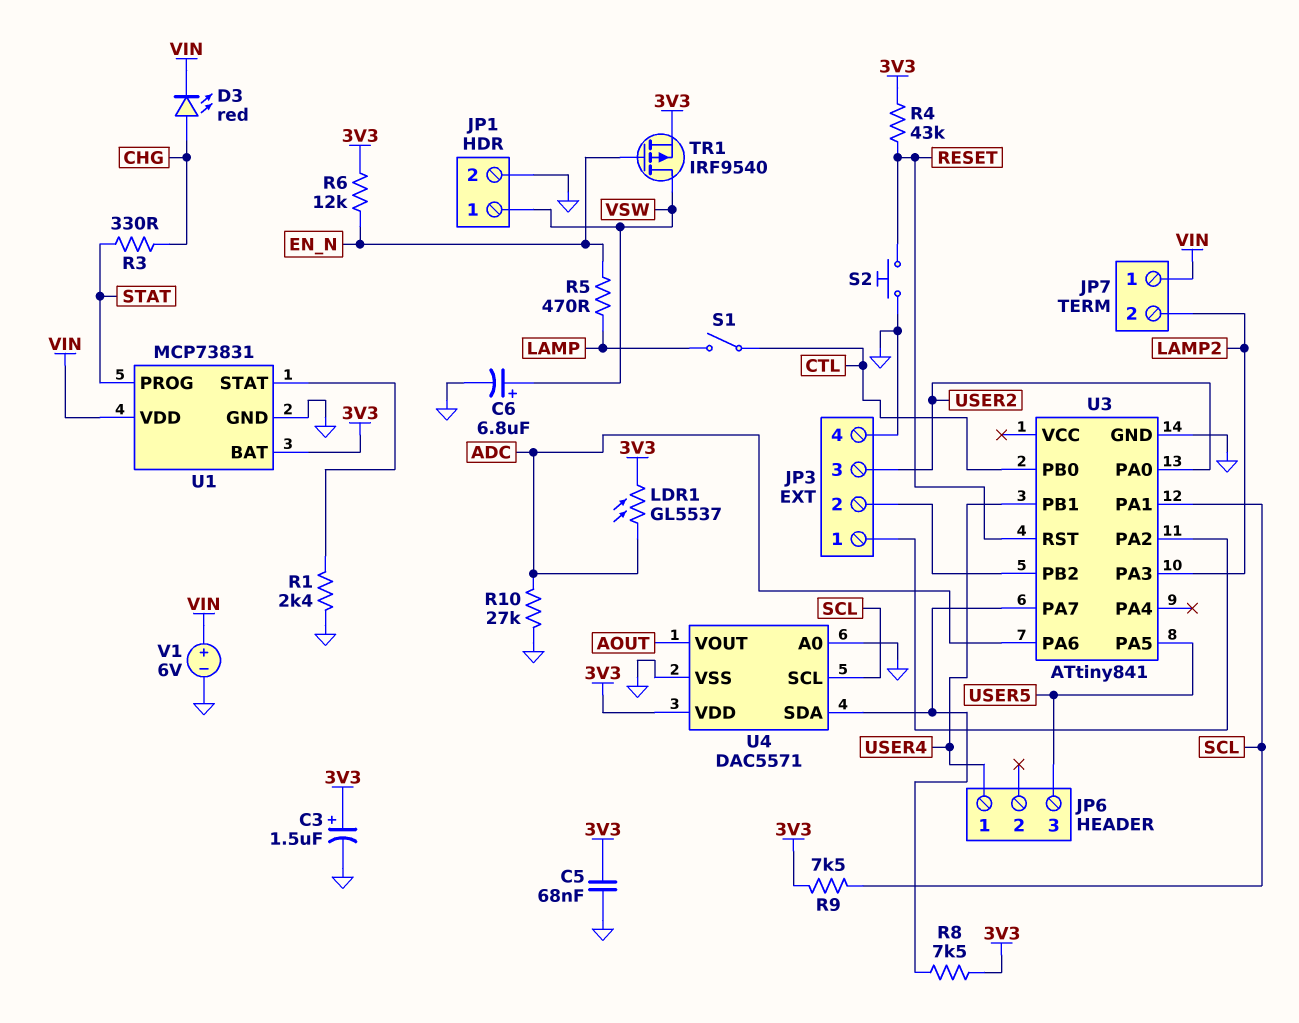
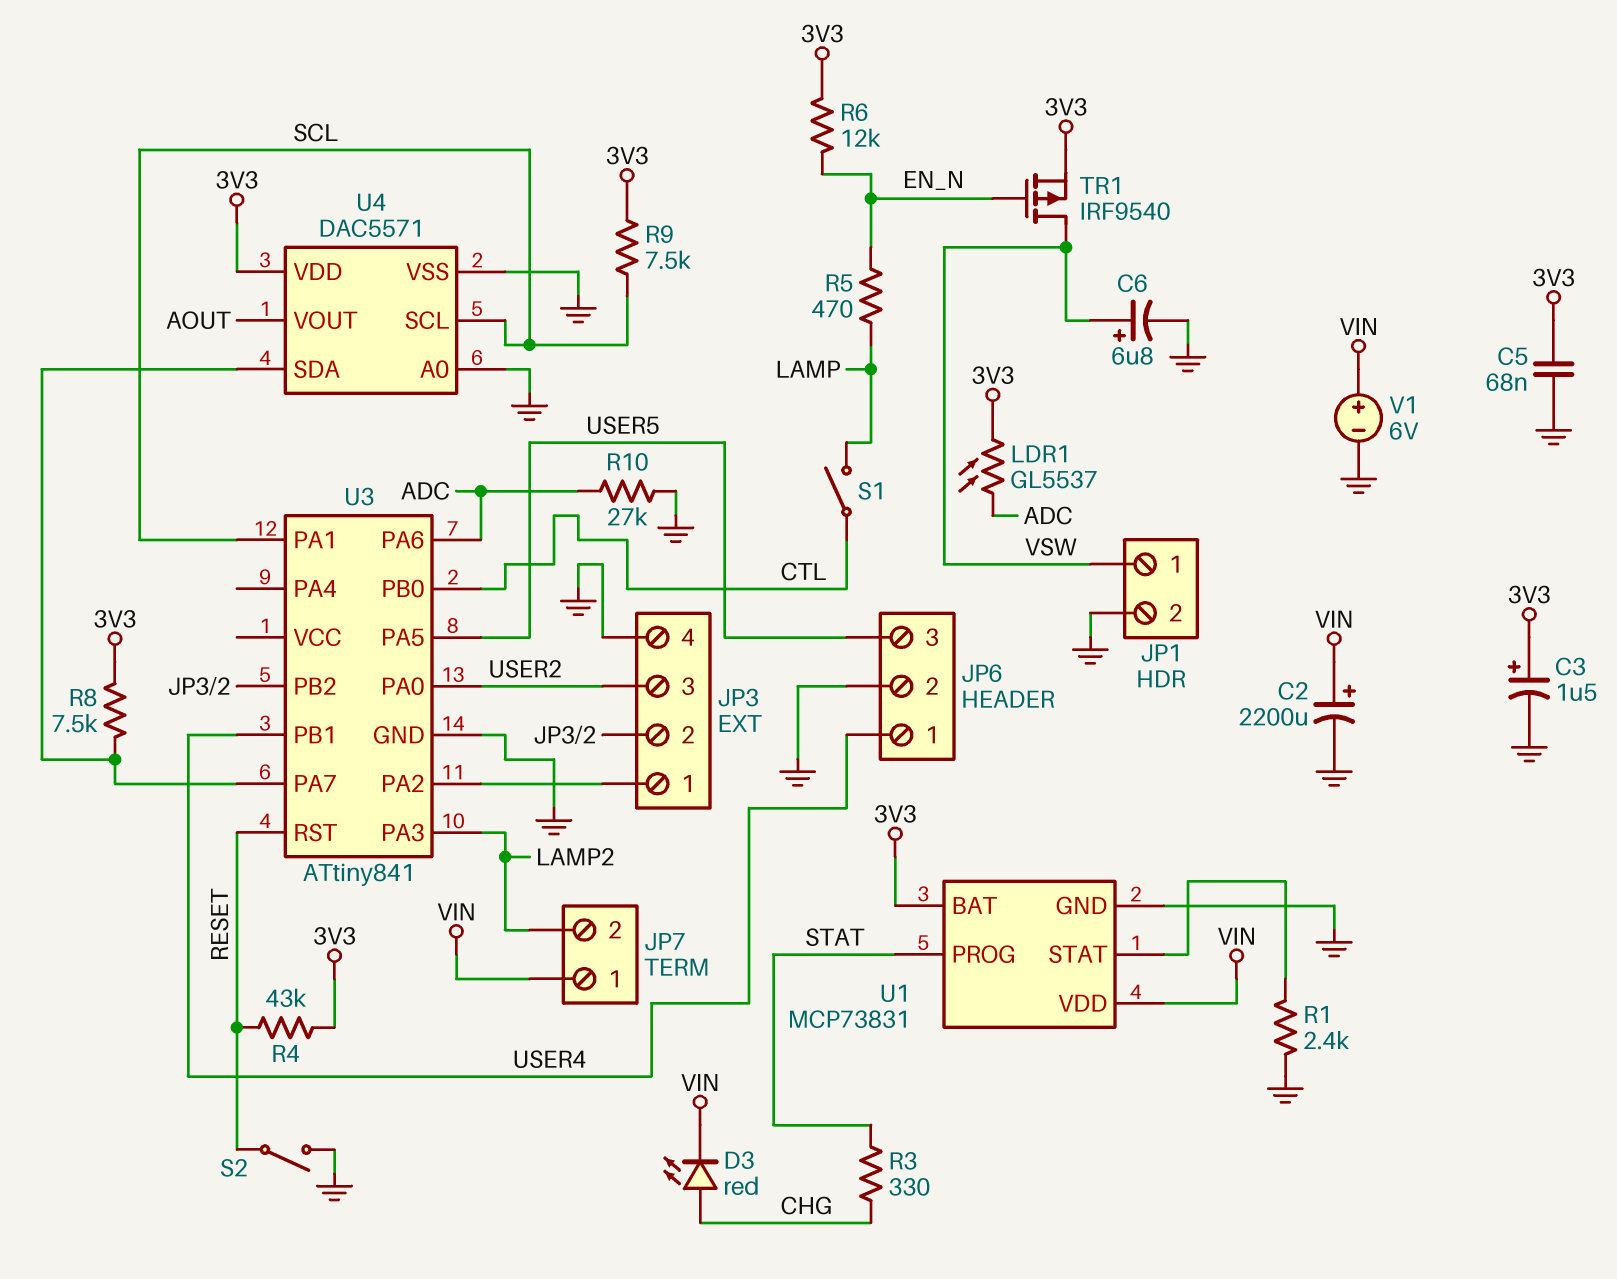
C2: none -> 2200uF (plus VIN, minus GND)
JP6 pin 2: none -> GND
S2: button (GND, RESET) -> switch (GND, RESET)

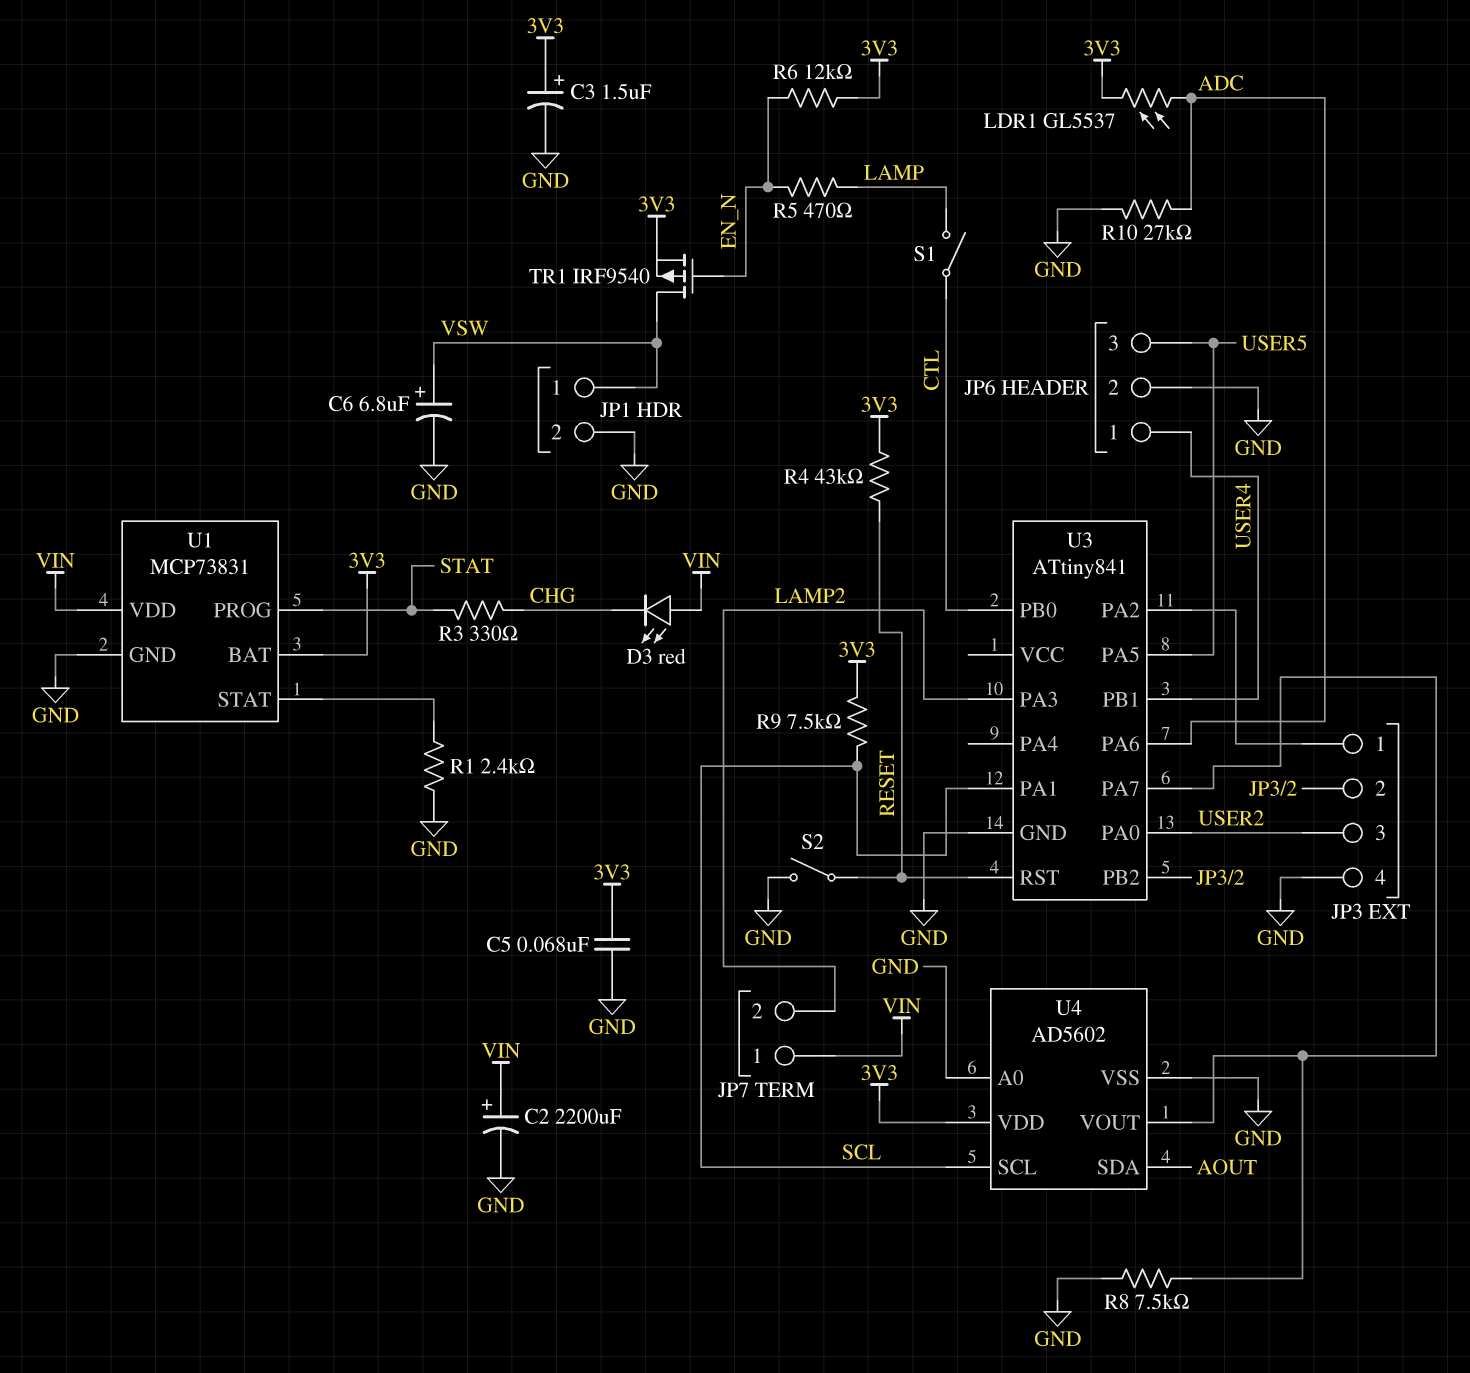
D3: LED red (A CHG, K VIN) -> LED red (A VIN, K CHG)
R8: 7.5k (3V3, U3/PA7) -> 7.5k (GND, U3/PA7)
U4: DAC5571 -> AD5602
U4 pin SDA: U3/PA7 -> AOUT
U4 pin VOUT: AOUT -> U3/PA7
V1: 6V (plus VIN, minus GND) -> none

